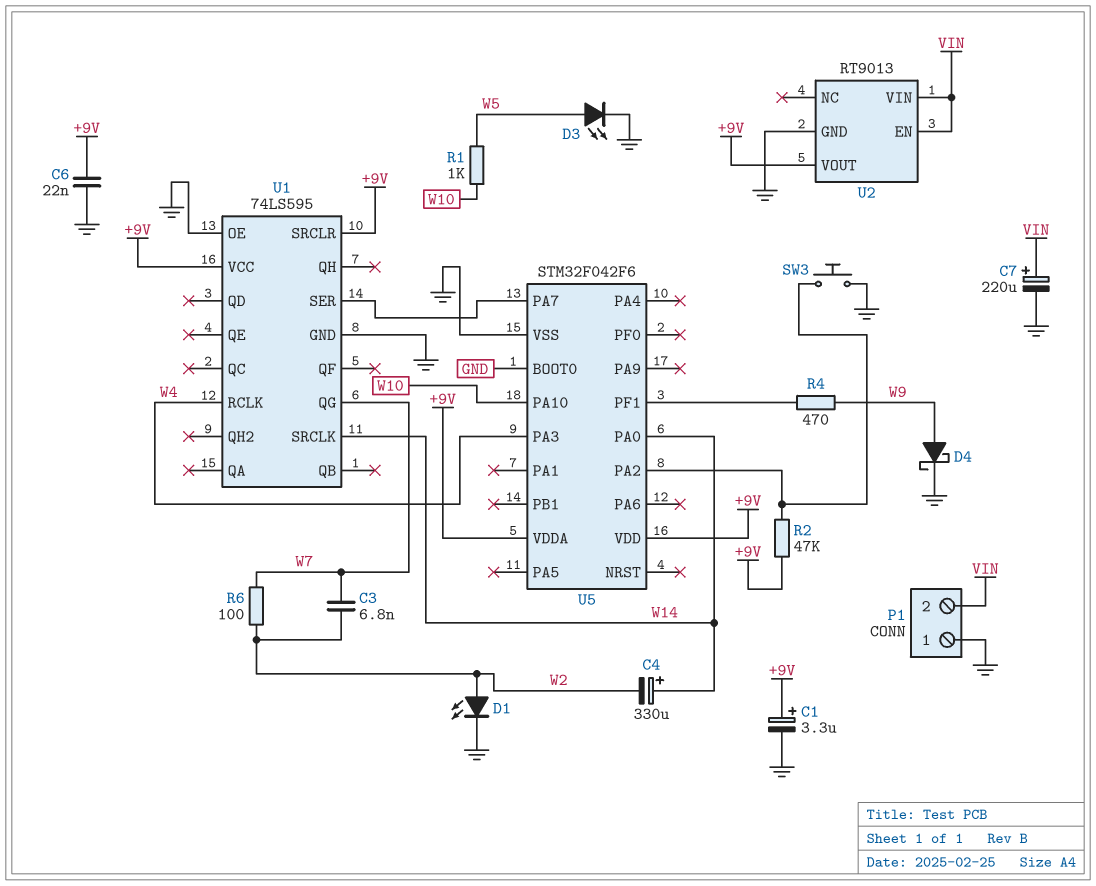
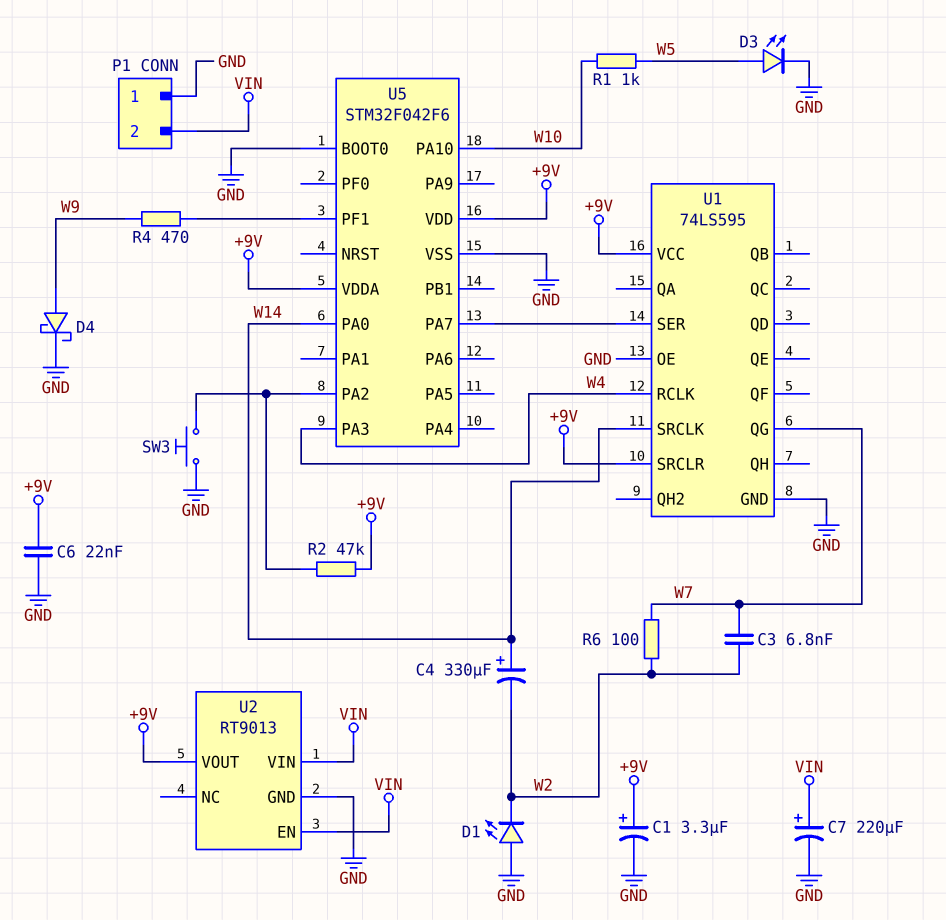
D1: LED (A W2, K GND) -> LED (A GND, K W2)

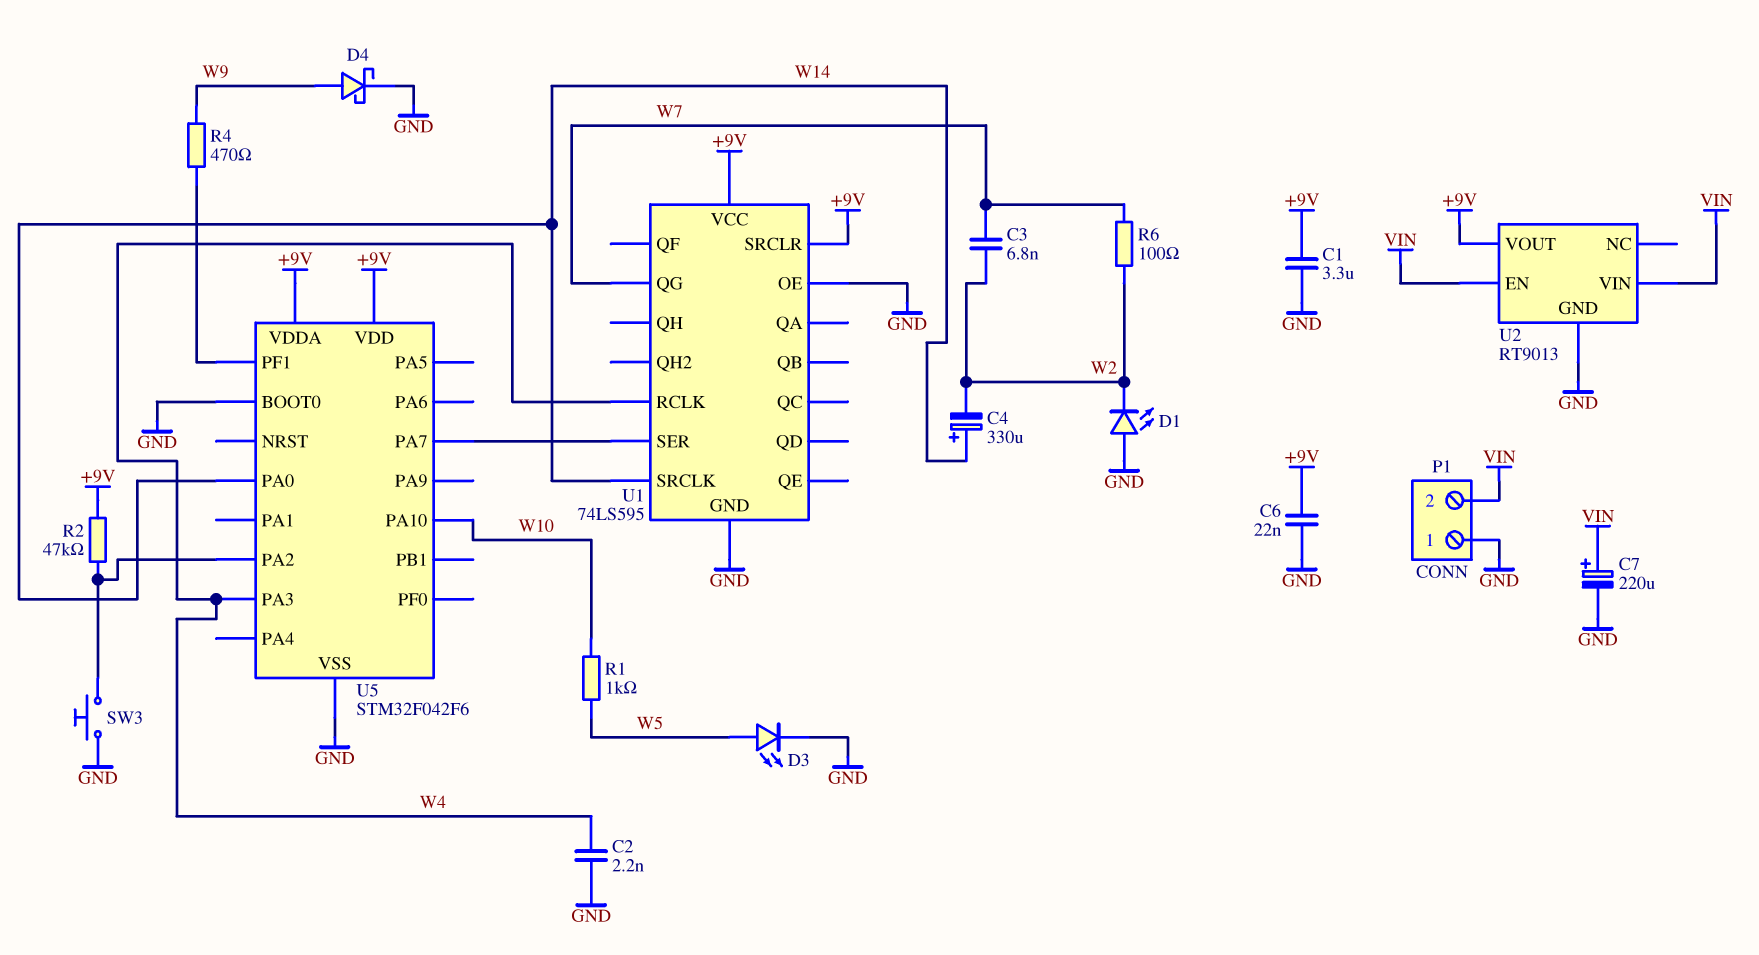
C1: 3.3uF (plus +9V, minus GND) -> 3.3uF (+9V, GND)
C2: none -> 2.2nF (GND, W4)

